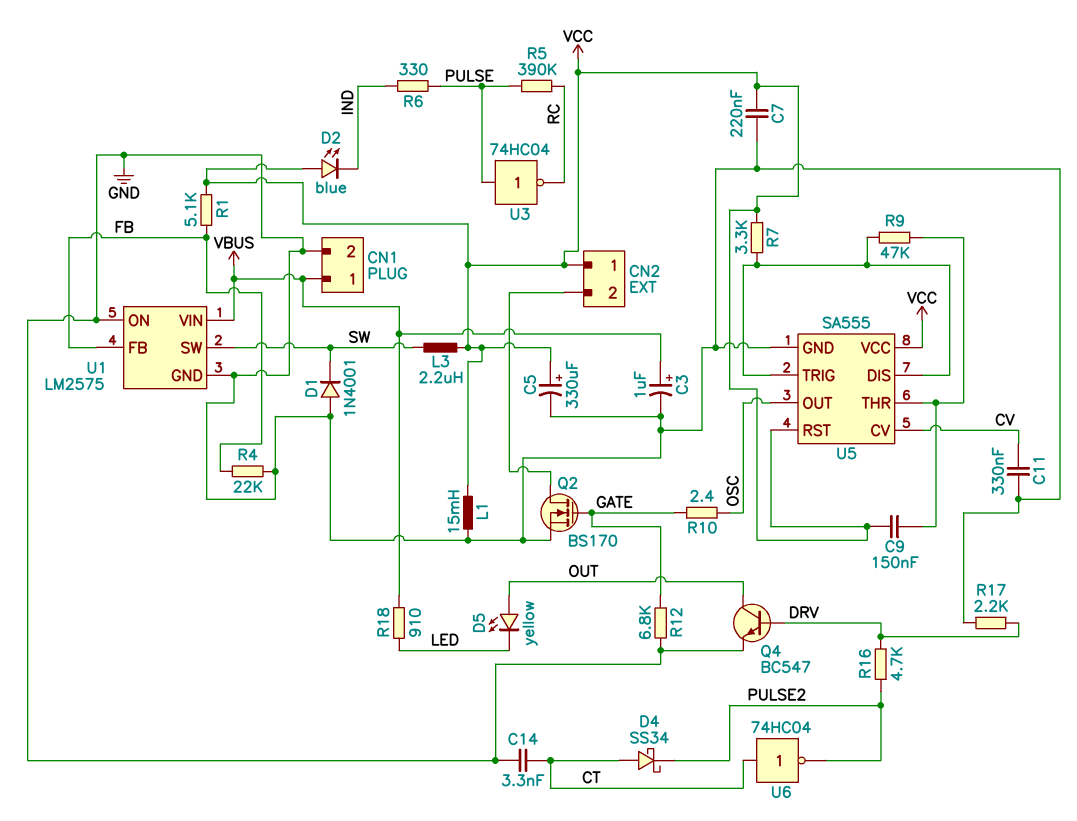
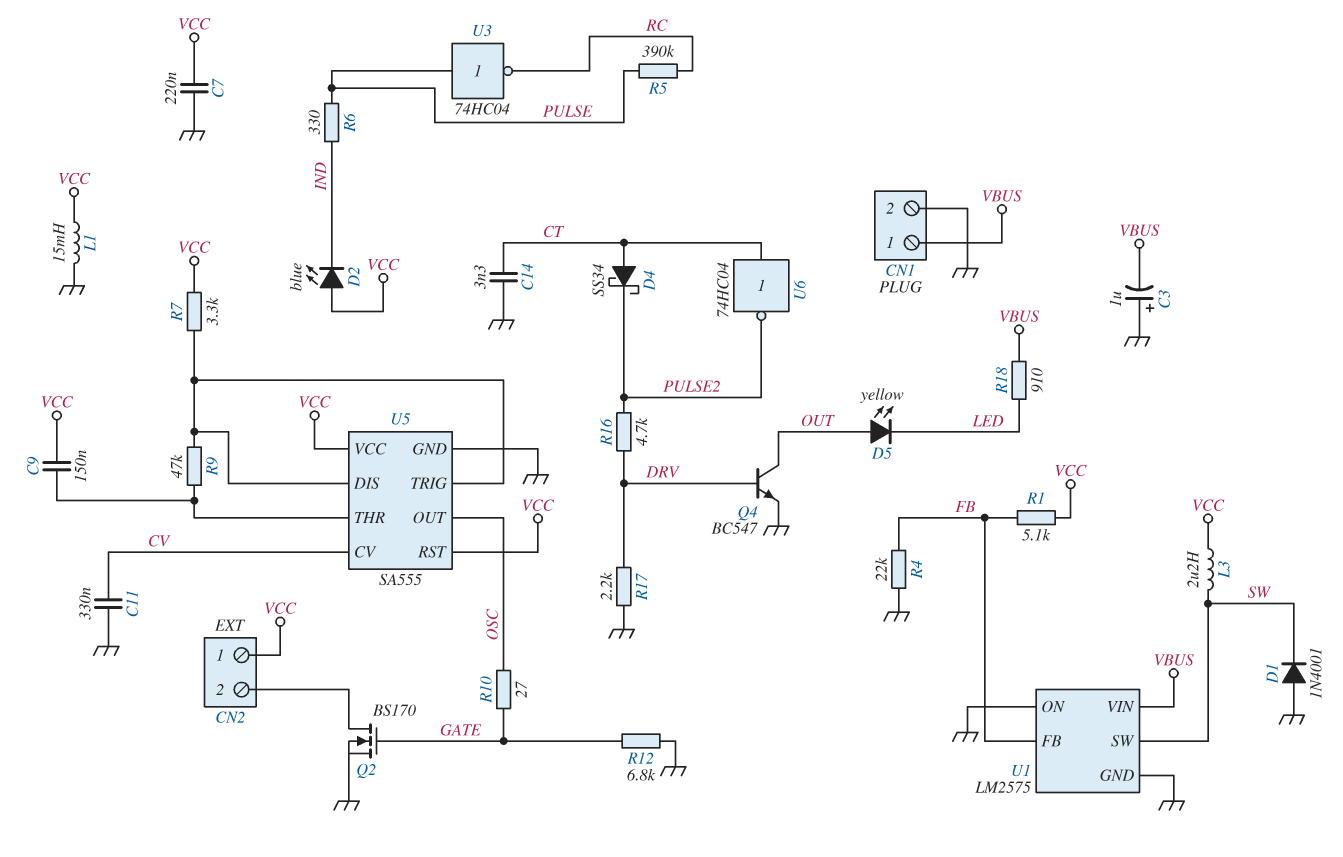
C3: 1uF (plus VBUS, minus GND) -> 1uF (plus GND, minus VBUS)
C5: 330uF (plus VCC, minus GND) -> none
R10: 2.4 (GATE, OSC) -> 27 (GATE, OSC)

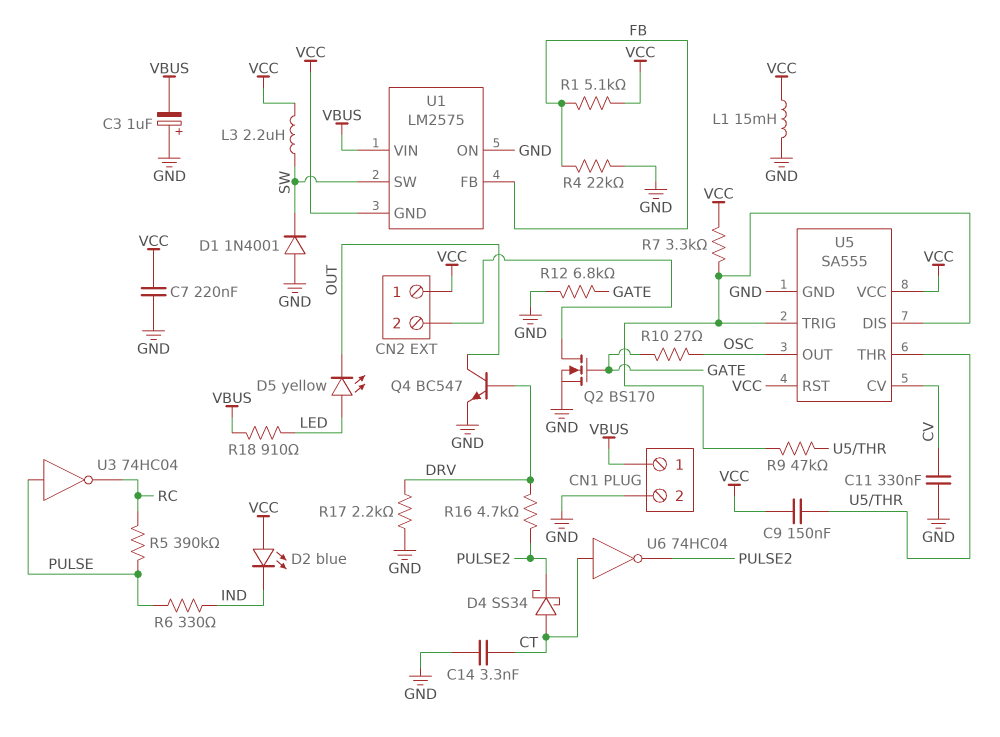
D5: LED yellow (A OUT, K LED) -> LED yellow (A LED, K OUT)
U1 pin GND: GND -> VCC

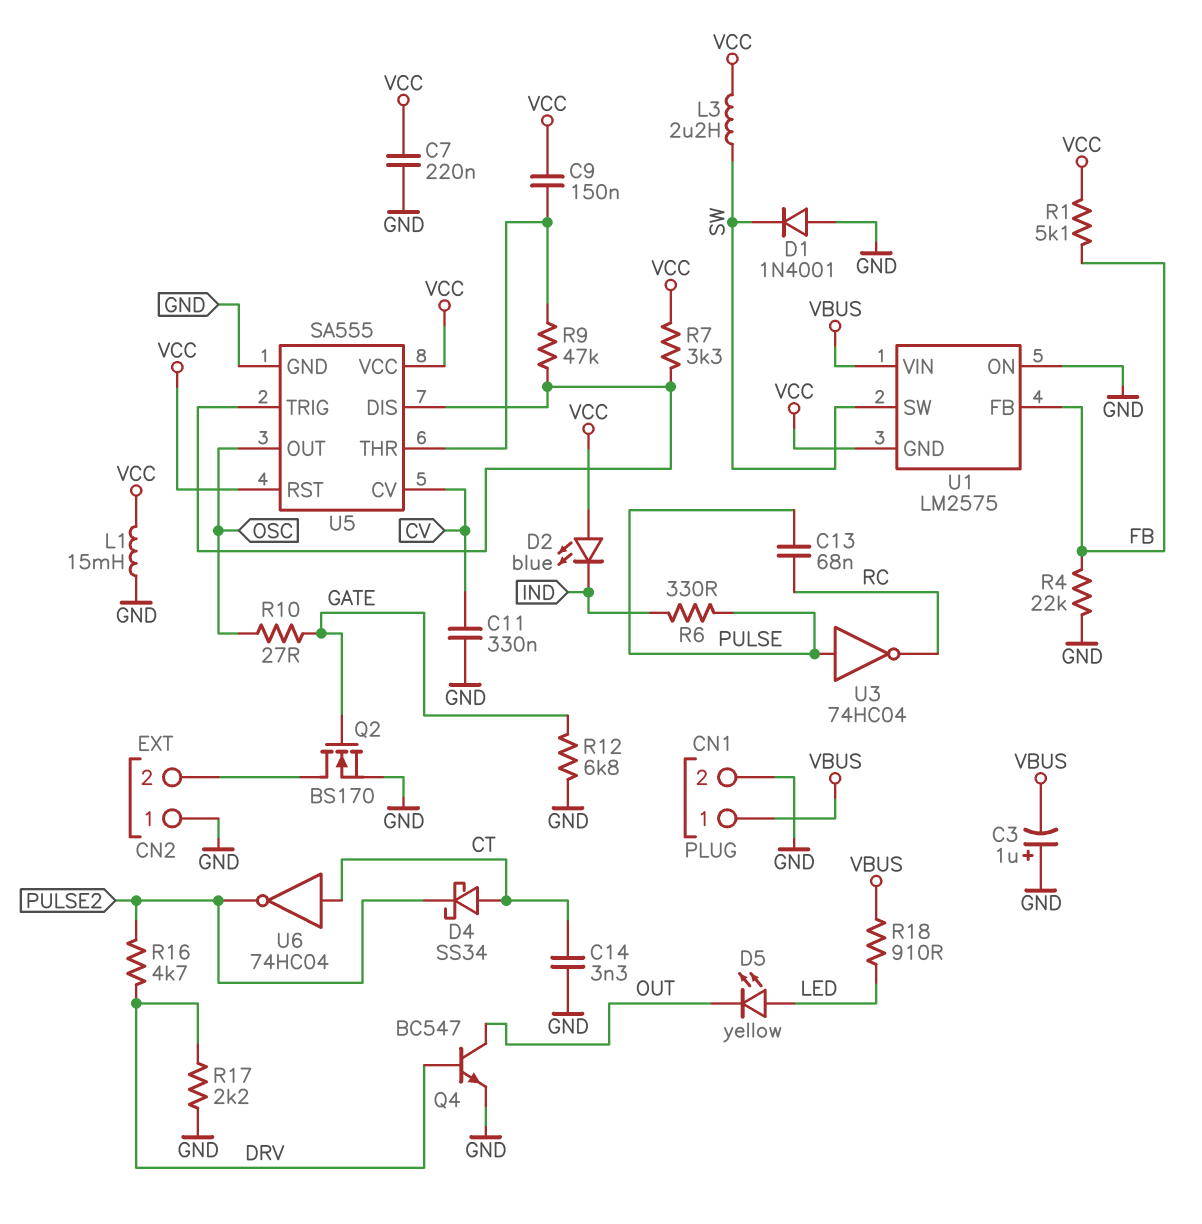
C13: none -> 68nF (PULSE, RC)
CN2 pin 1: VCC -> GND
R5: 390k (PULSE, RC) -> none

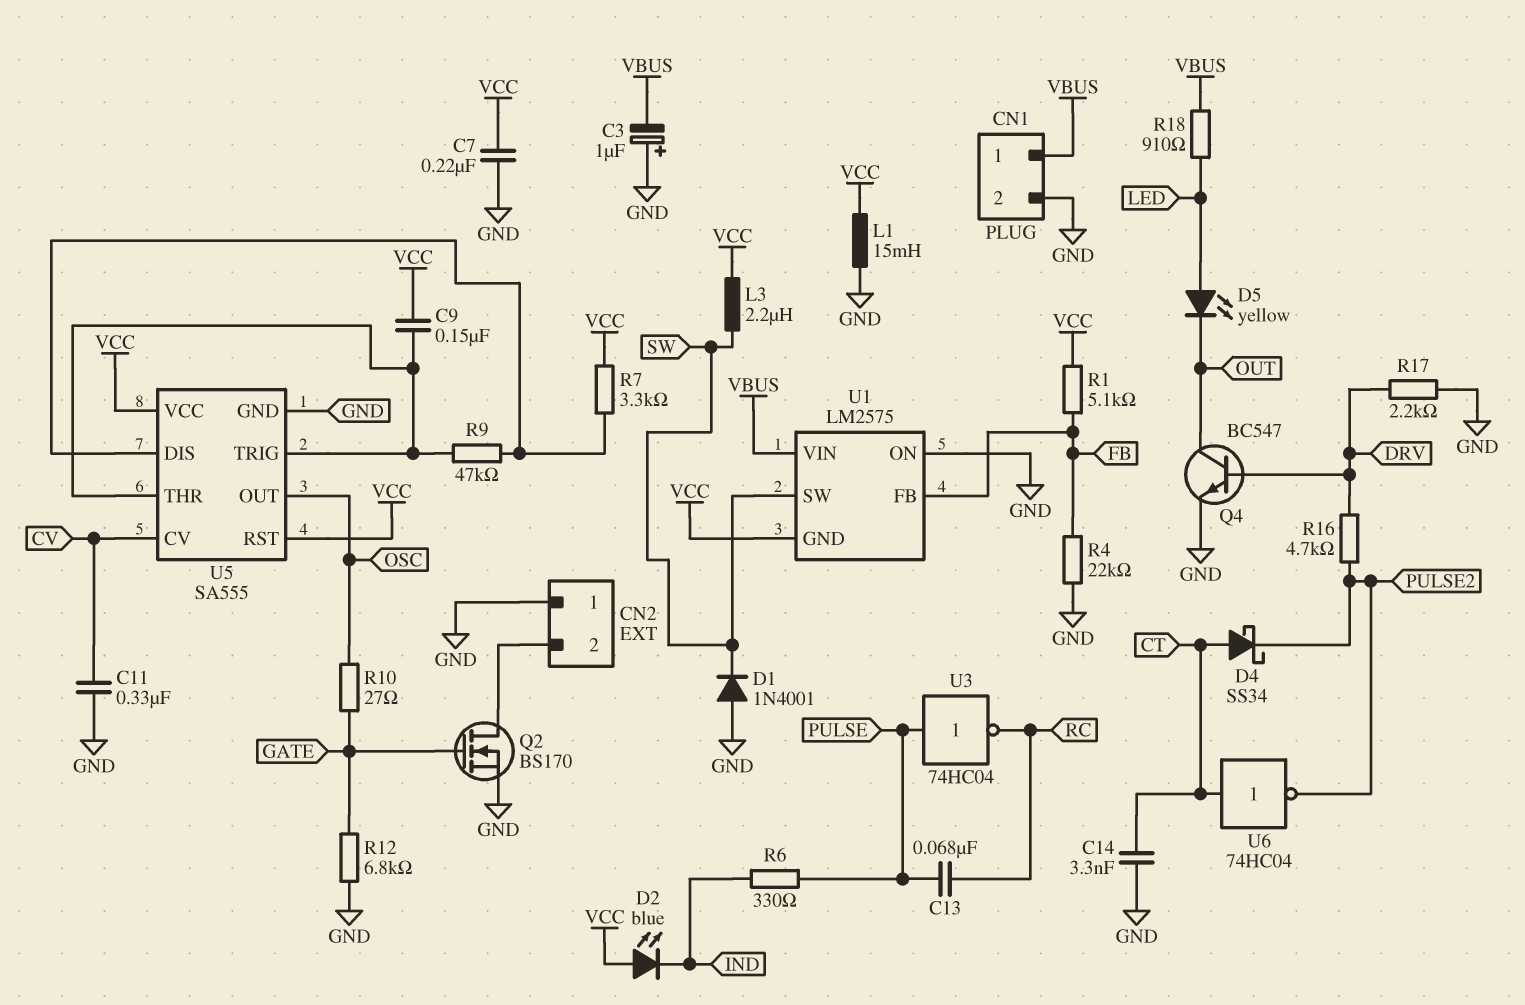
U5 pin TRIG: U5/DIS -> U5/THR

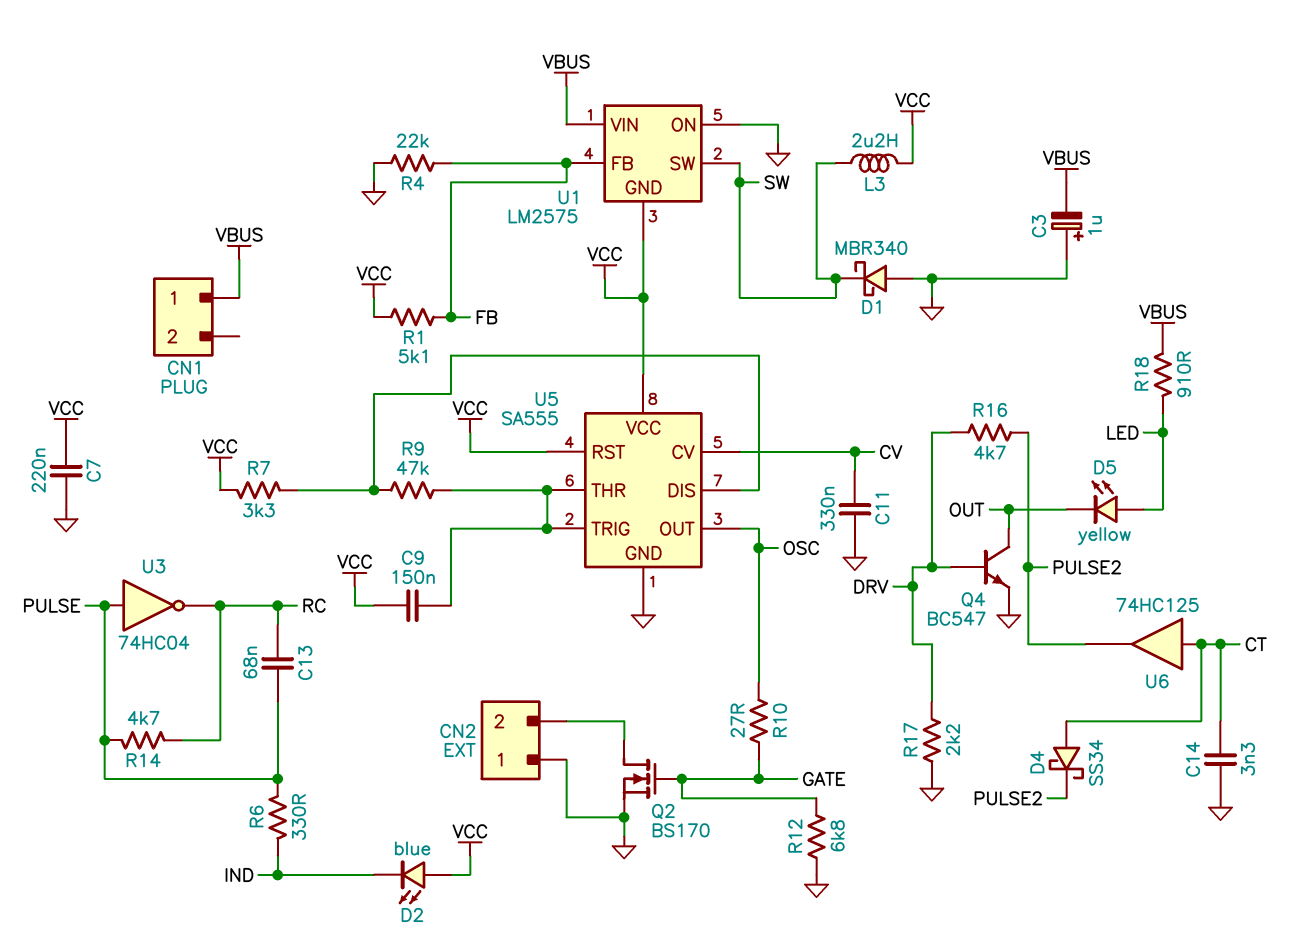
CN1 pin 2: GND -> none
D1: diode 1N4001 (A GND, K SW) -> schottky MBR340 (A GND, K SW)
L1: 15mH (GND, VCC) -> none
R14: none -> 4.7k (PULSE, RC)
U6: NOT 74HC04 (in CT, out PULSE2) -> buffer 74HC125 (in CT, out PULSE2)

